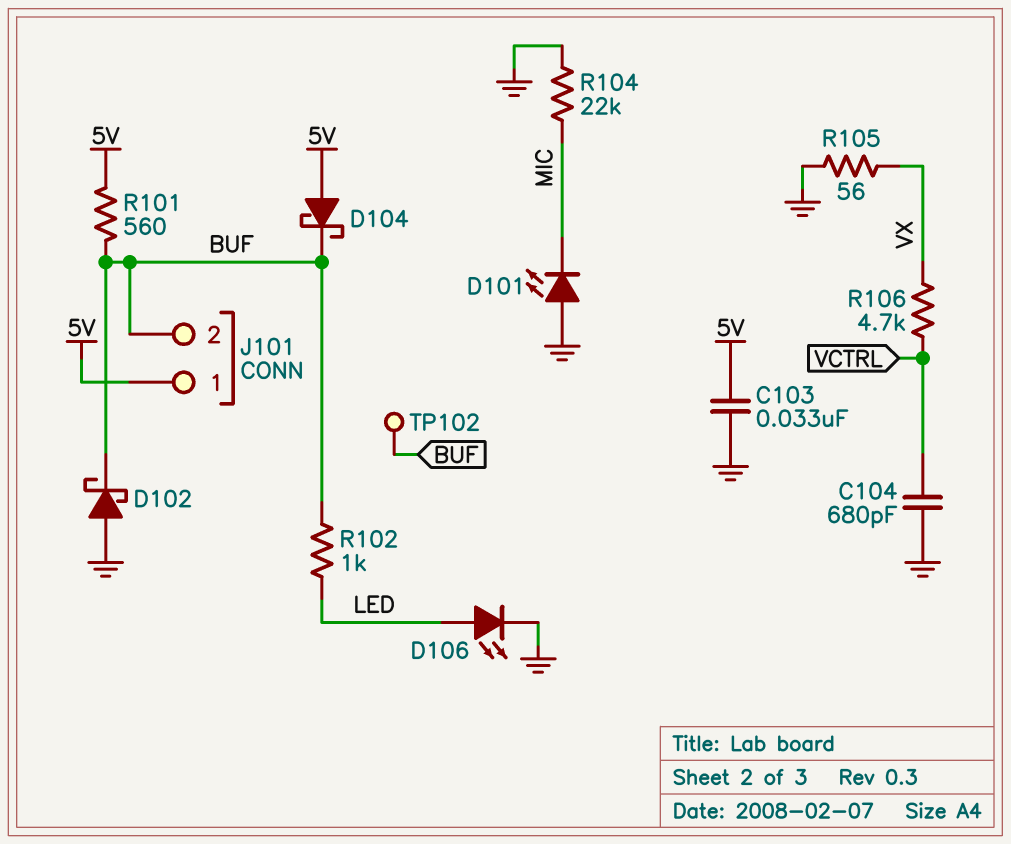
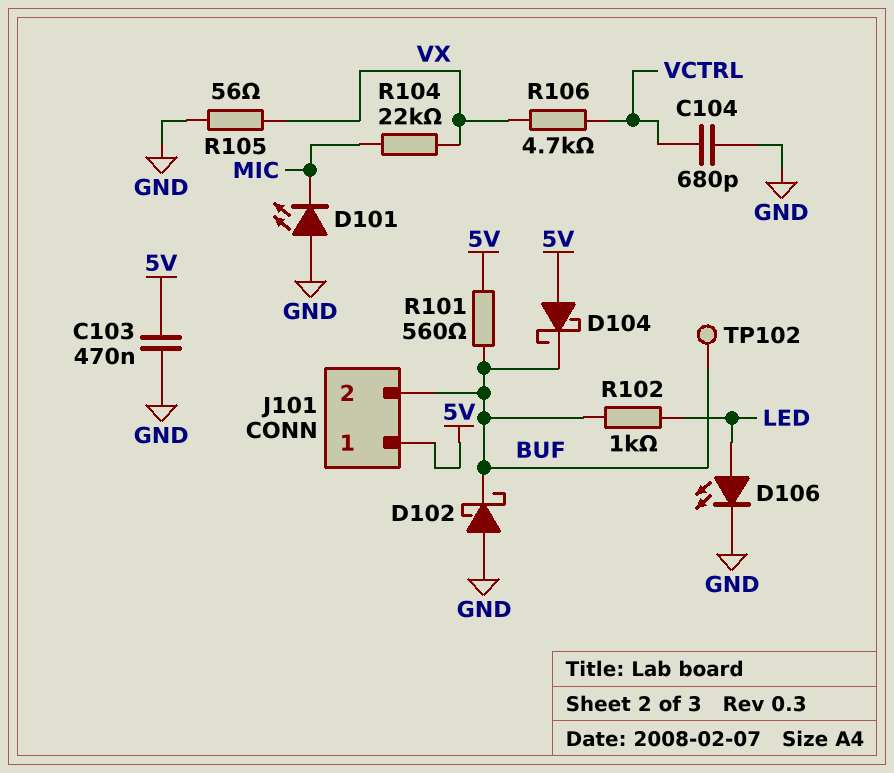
C103: 33nF (5V, GND) -> 470nF (5V, GND)
R104: 22k (GND, MIC) -> 22k (MIC, VX)

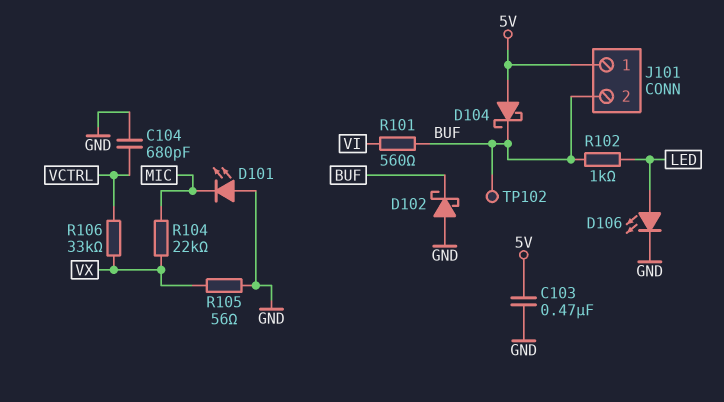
R101: 560 (5V, BUF) -> 560 (BUF, VI)
R106: 4.7k (VCTRL, VX) -> 33k (VCTRL, VX)

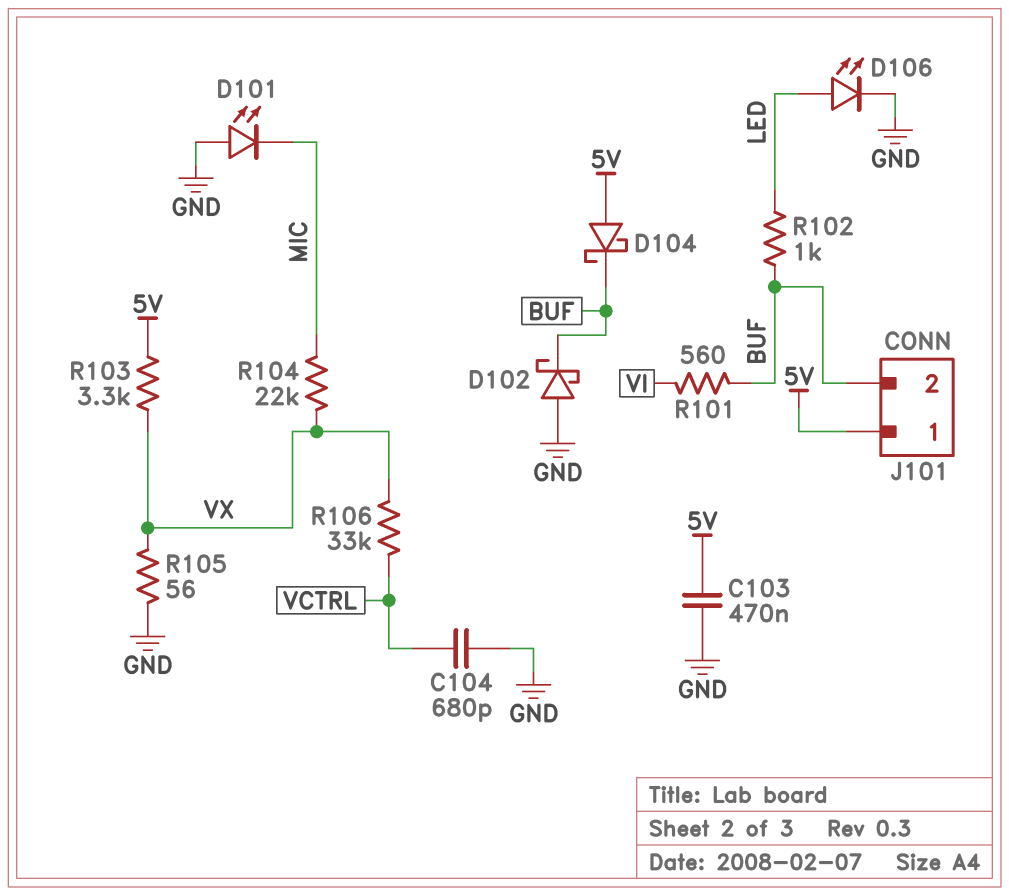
R103: none -> 3.3k (5V, VX)
TP102: test point (BUF) -> none

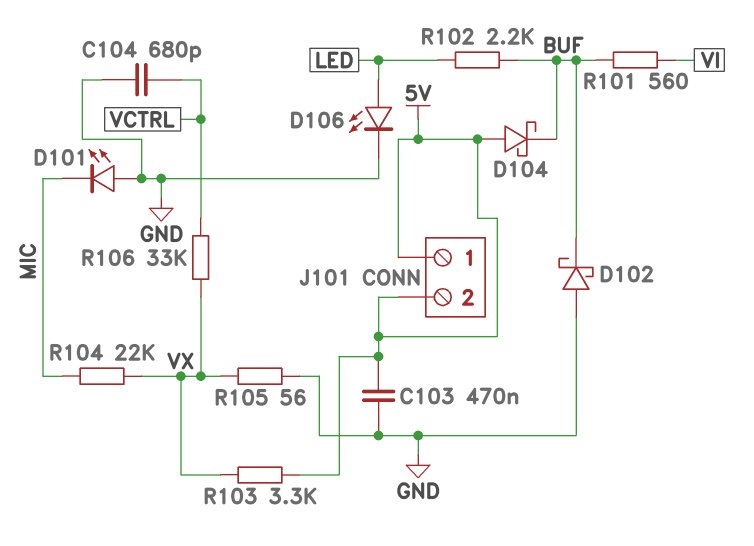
J101 pin 2: BUF -> 5V
R102: 1k (BUF, LED) -> 2.2k (BUF, LED)

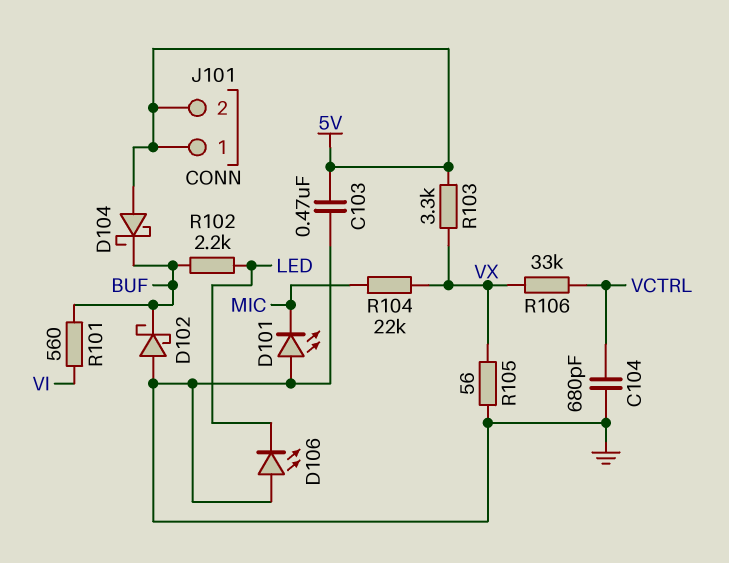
D106: LED (A LED, K GND) -> LED (A GND, K LED)

